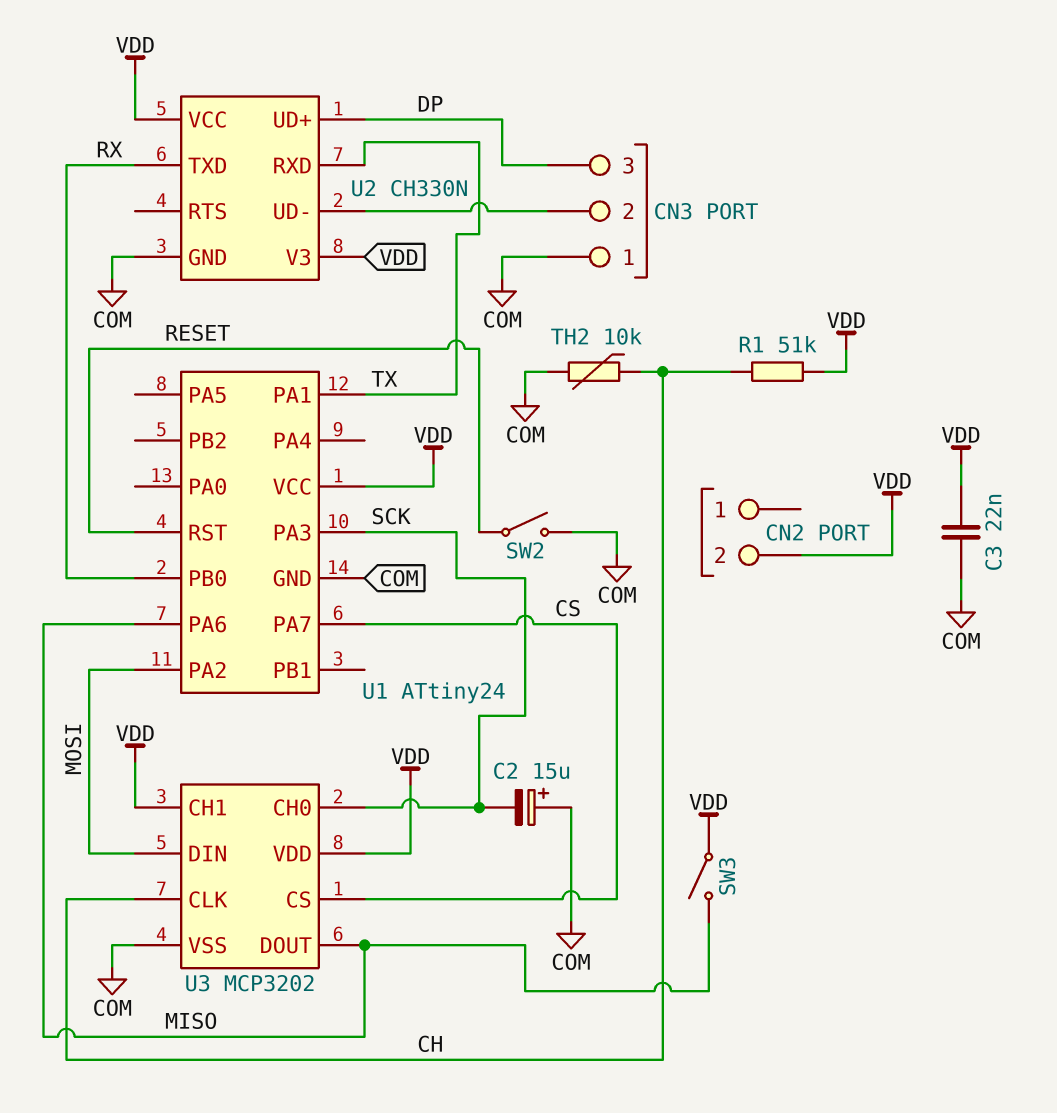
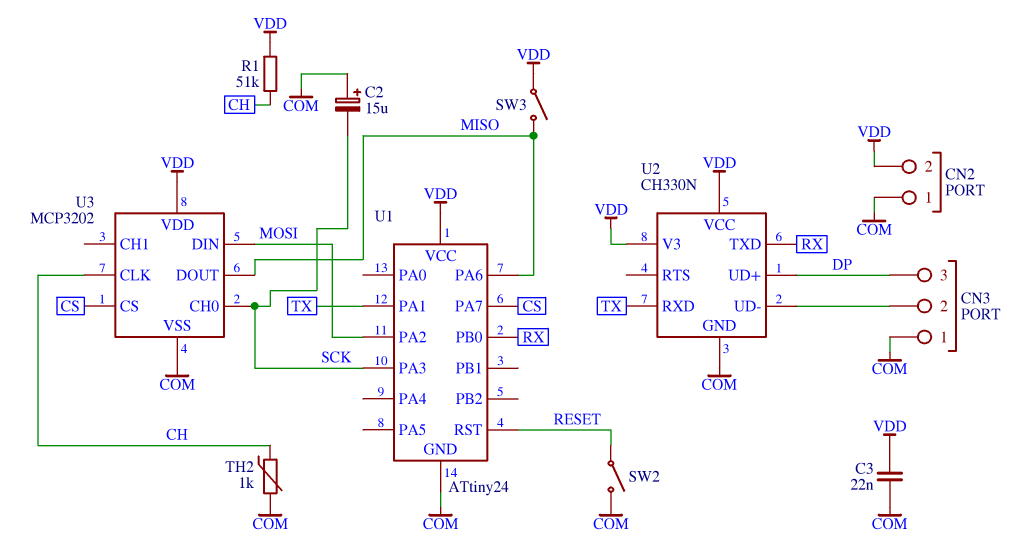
CN2 pin 1: none -> COM
TH2: 10k (CH, COM) -> 1k (CH, COM)
U3 pin CH1: VDD -> none

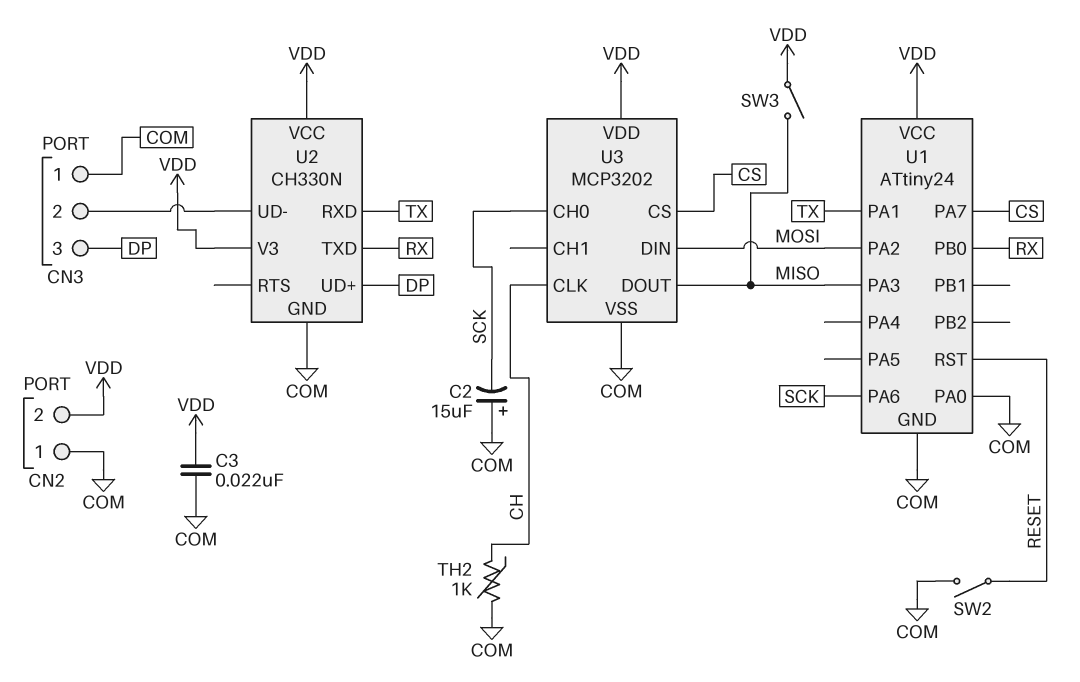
R1: 51k (CH, VDD) -> none
U1 pin PA0: none -> COM
U1 pin PA3: SCK -> MISO
U1 pin PA6: MISO -> SCK

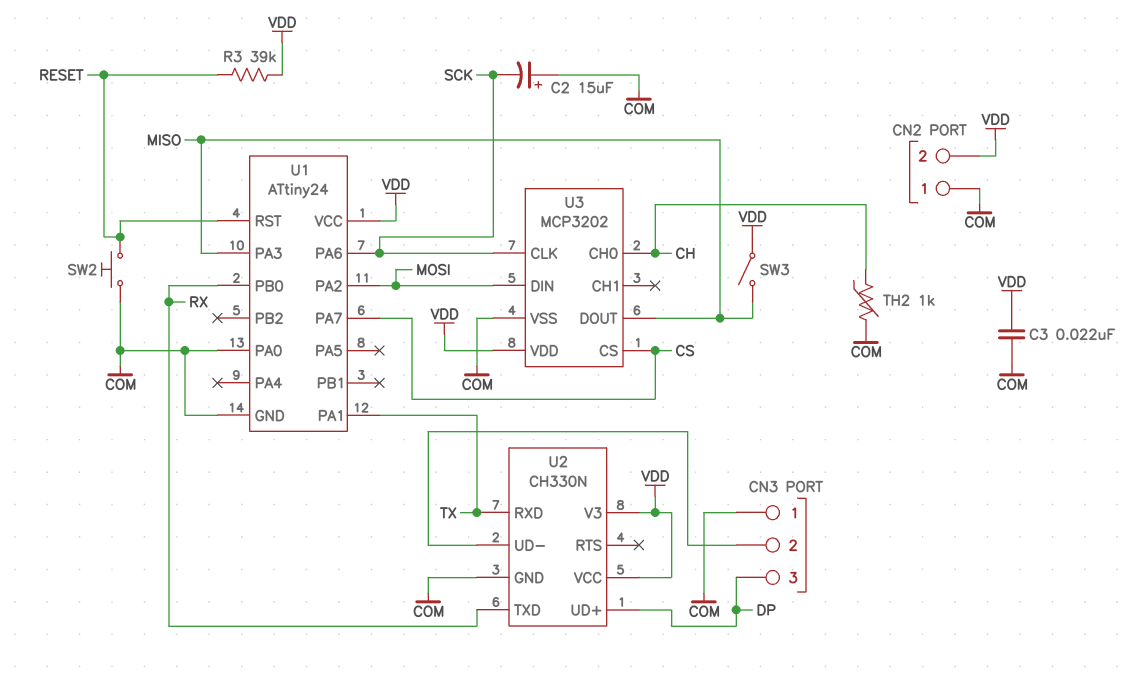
R3: none -> 39k (RESET, VDD)
SW2: switch (COM, RESET) -> button (COM, RESET)
U3 pin CH0: SCK -> CH
U3 pin CLK: CH -> SCK

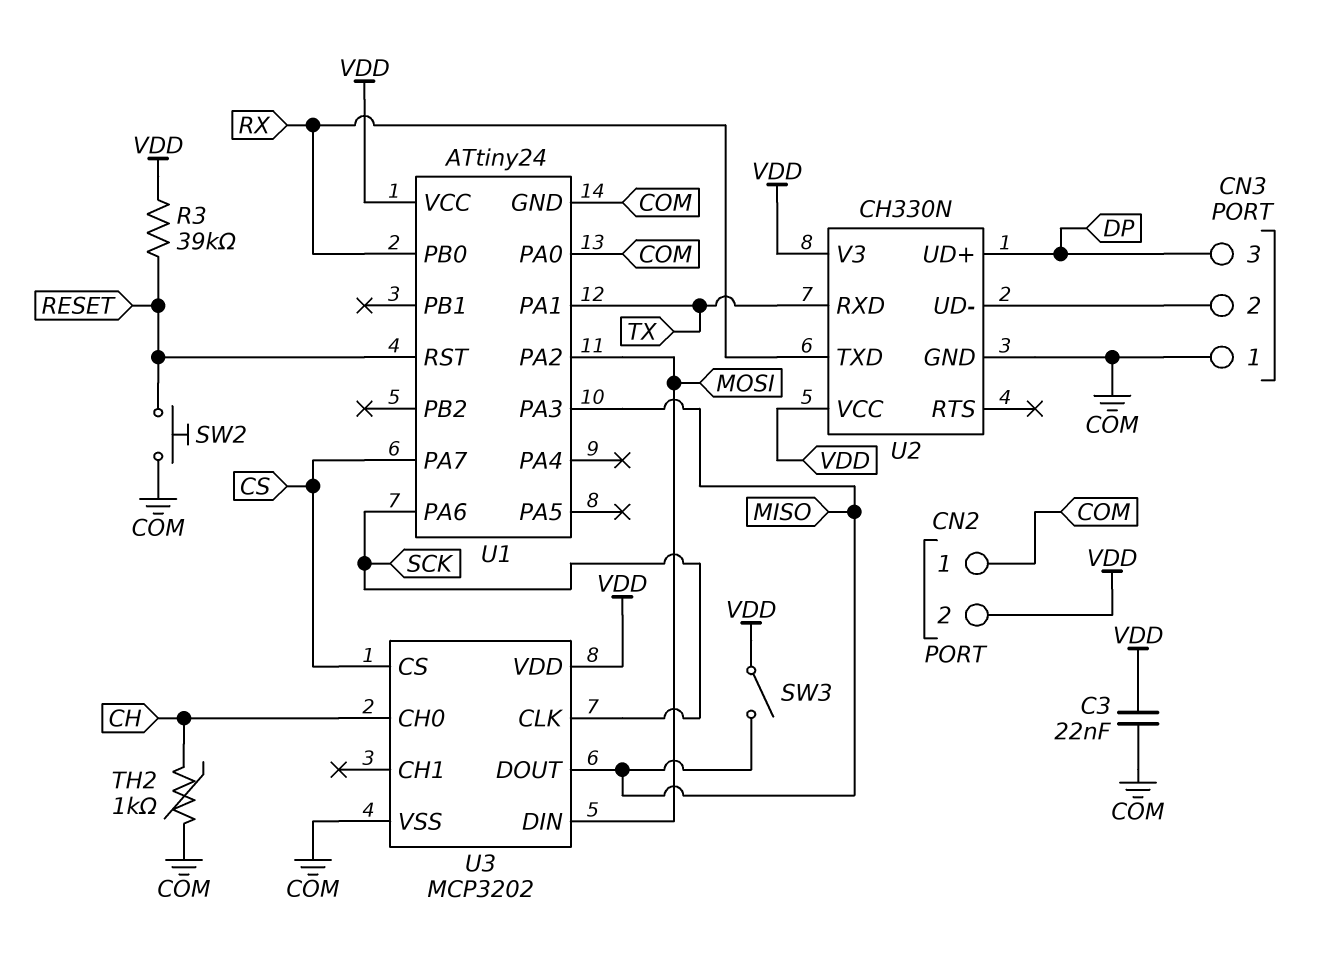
C2: 15uF (plus COM, minus SCK) -> none

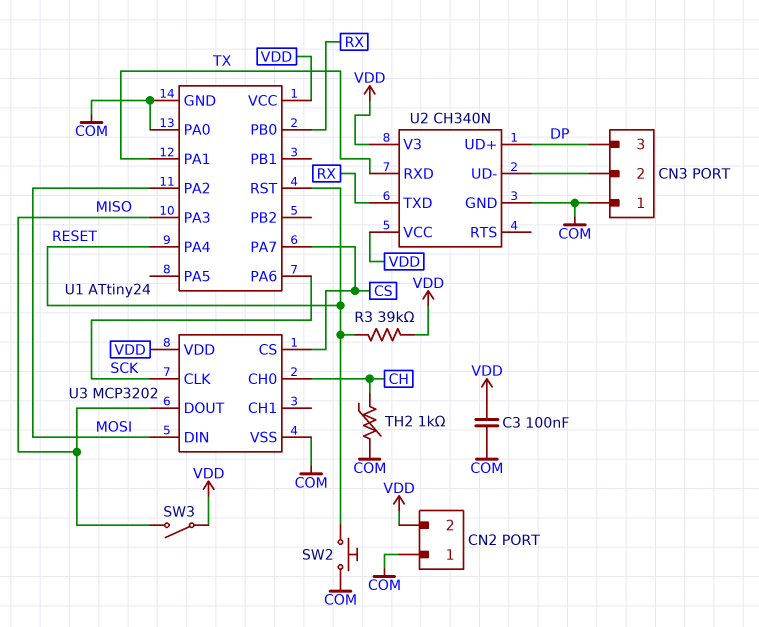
C3: 22nF (COM, VDD) -> 100nF (COM, VDD)
U1 pin PA4: none -> RESET
U2: CH330N -> CH340N

